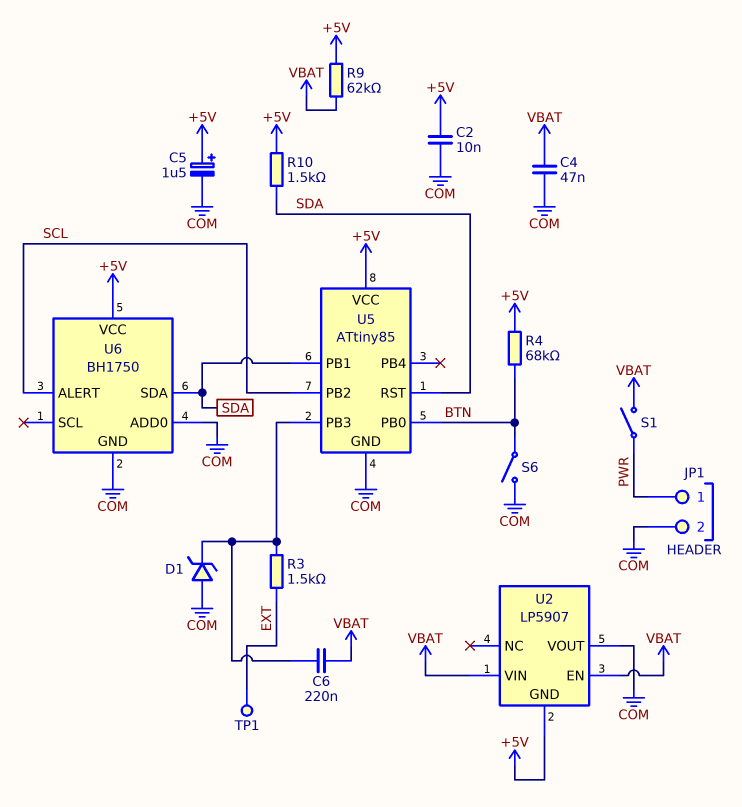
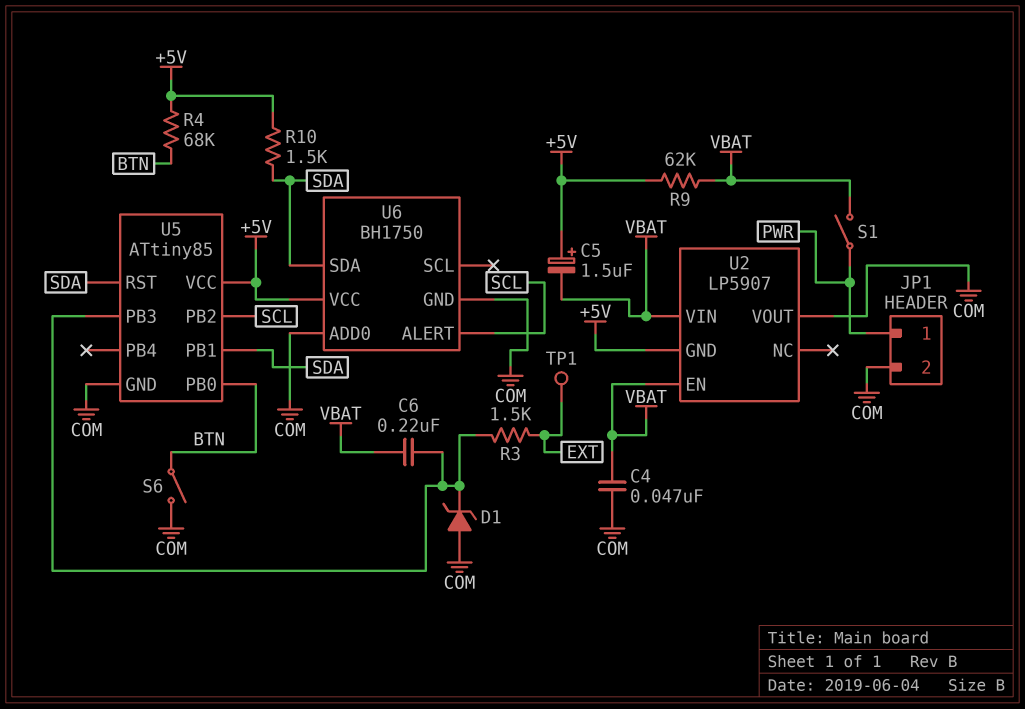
C2: 10nF (+5V, COM) -> none
C5: 1.5uF (plus +5V, minus COM) -> 1.5uF (plus +5V, minus VBAT)

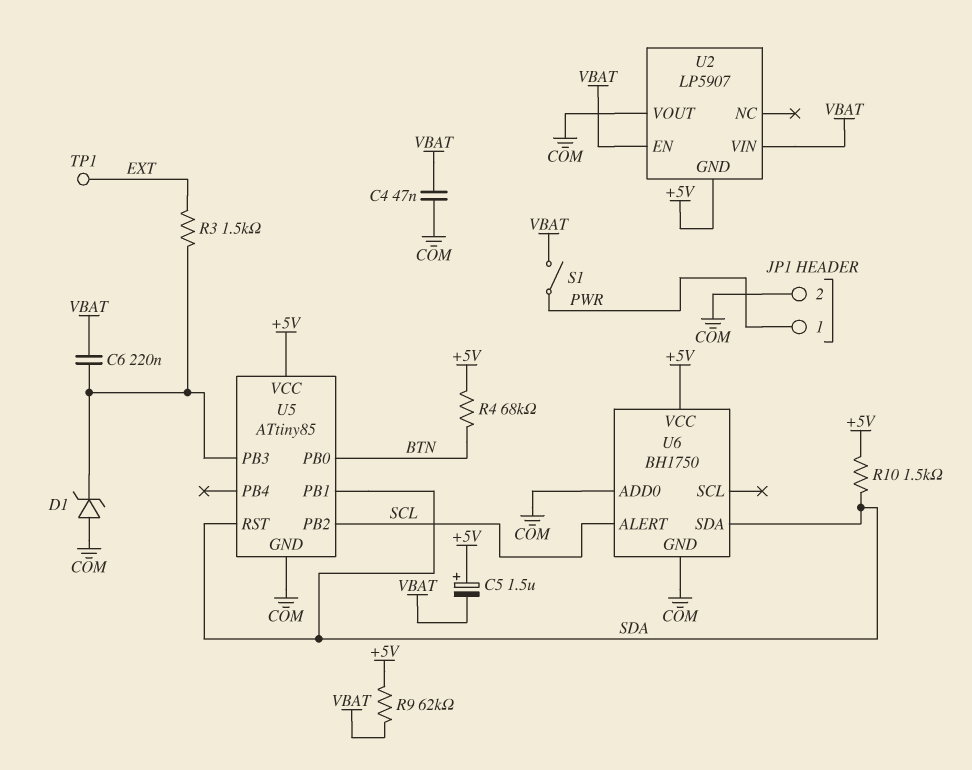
S6: switch (BTN, COM) -> none

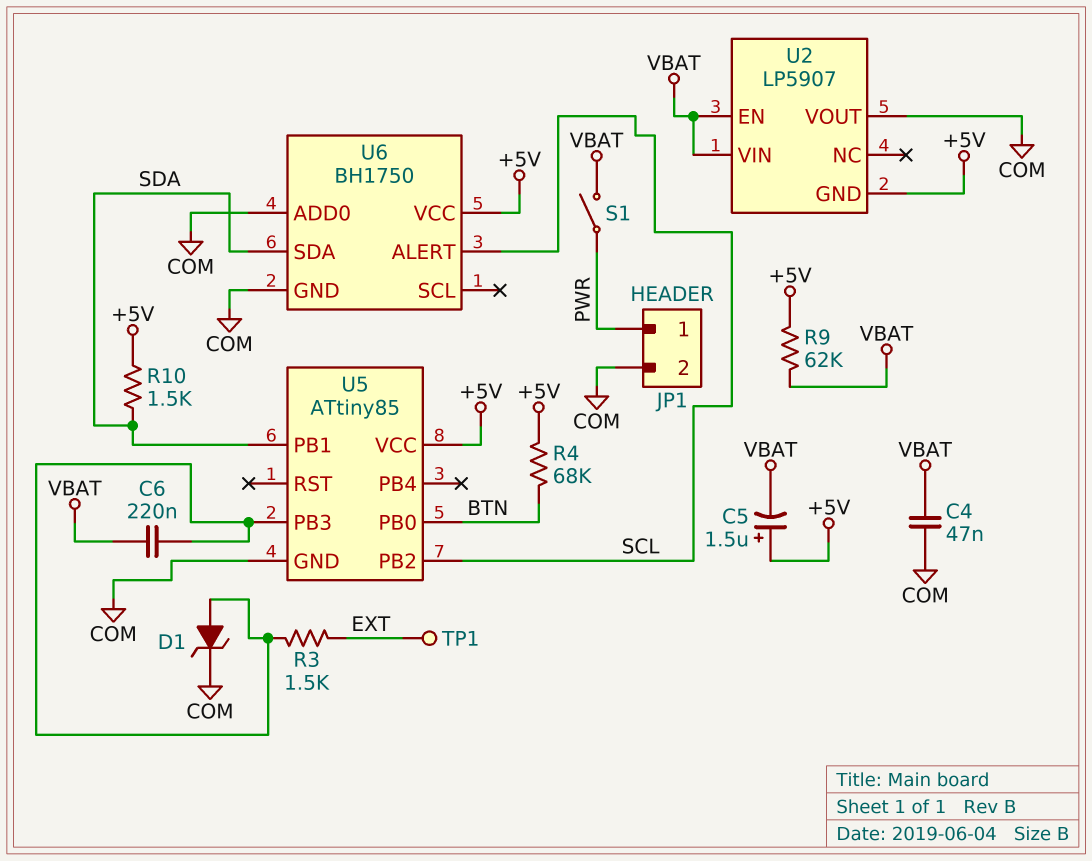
D1: zener (A COM, K U5/PB3) -> zener (A U5/PB3, K COM)
U5 pin RST: SDA -> none

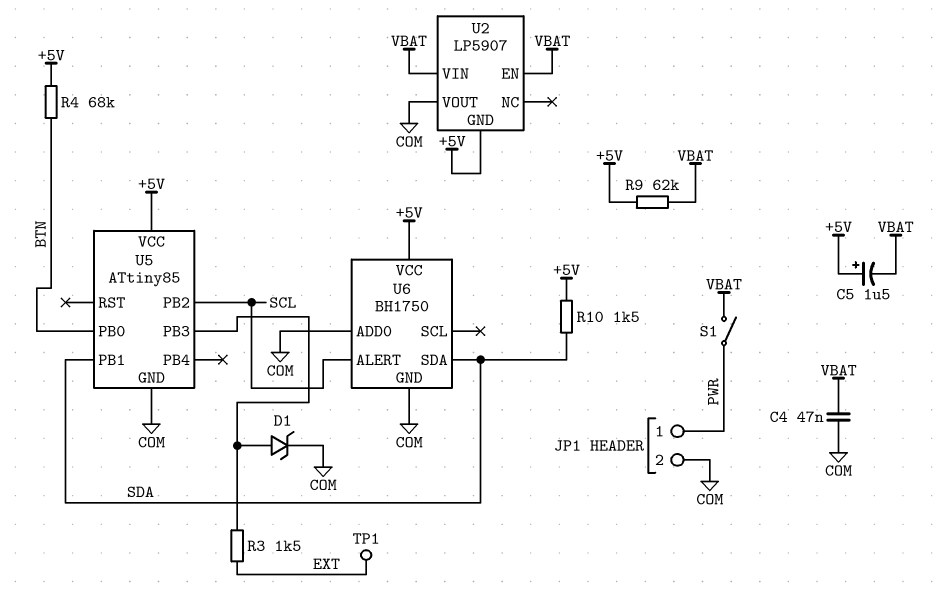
C6: 220nF (U5/PB3, VBAT) -> none

